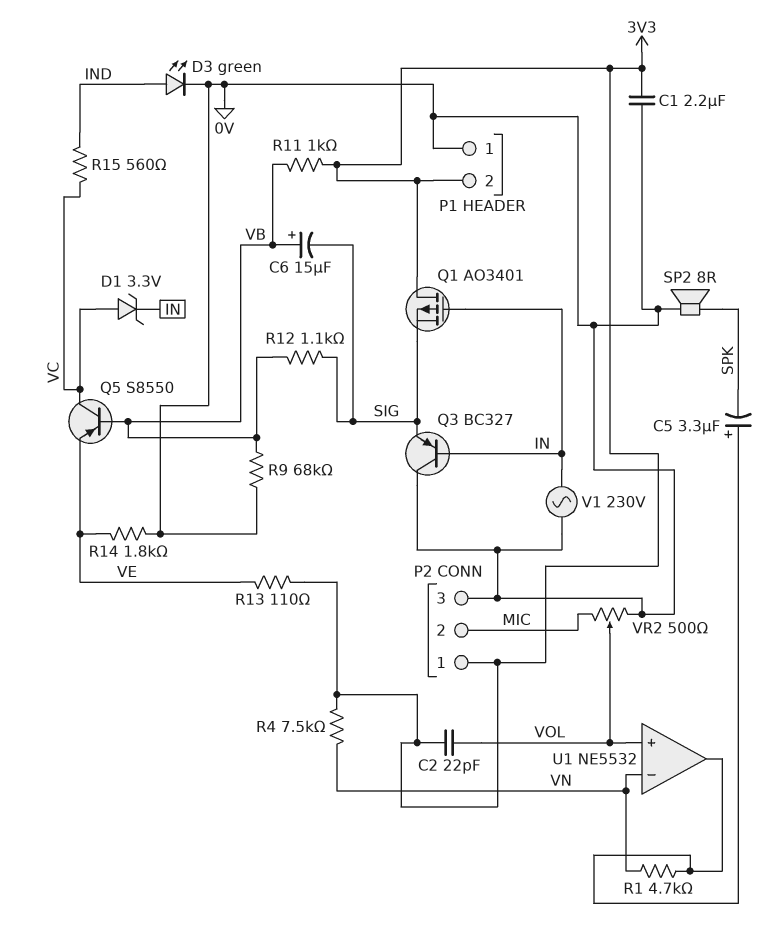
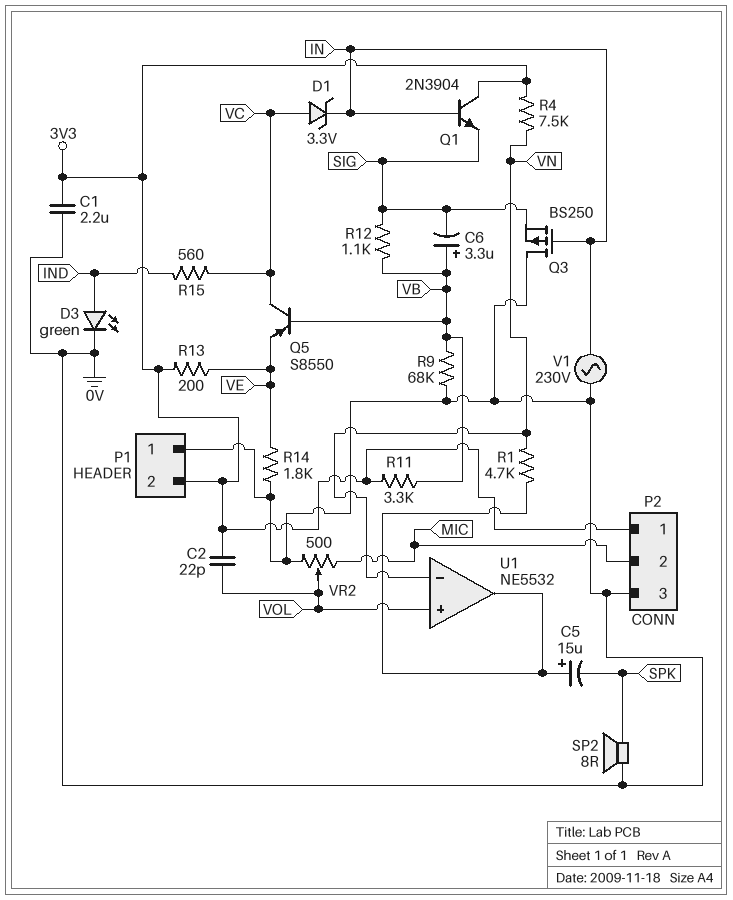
C5: 3.3uF (plus U1/out, minus SPK) -> 15uF (plus U1/out, minus SPK)
C6: 15uF (plus VB, minus SIG) -> 3.3uF (plus VB, minus SIG)
Q1: PMOS AO3401 (G IN, D 3V3, S SIG) -> NPN 2N3904 (B IN, C 3V3, E SIG)
Q3: PNP BC327 (B IN, C 0V, E SIG) -> PMOS BS250 (G IN, D 0V, S SIG)
R11: 1k (3V3, VB) -> 3.3k (3V3, VB)
R13: 110 (3V3, VE) -> 200 (3V3, VE)

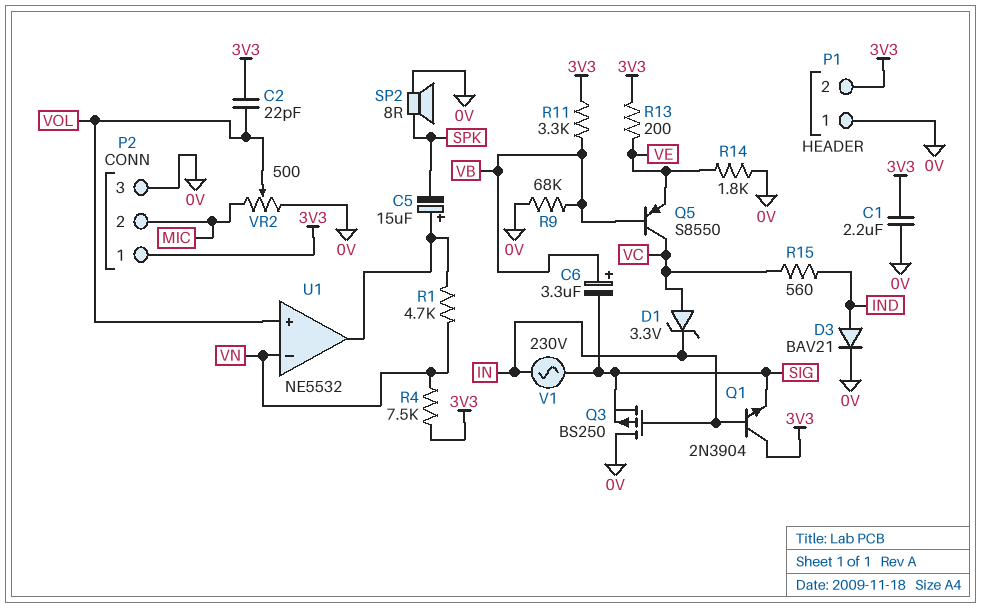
D3: LED green (A IND, K 0V) -> diode BAV21 (A IND, K 0V)
R12: 1.1k (SIG, VB) -> none
V1: AC 230V (0V, IN) -> AC 230V (IN, SIG)

